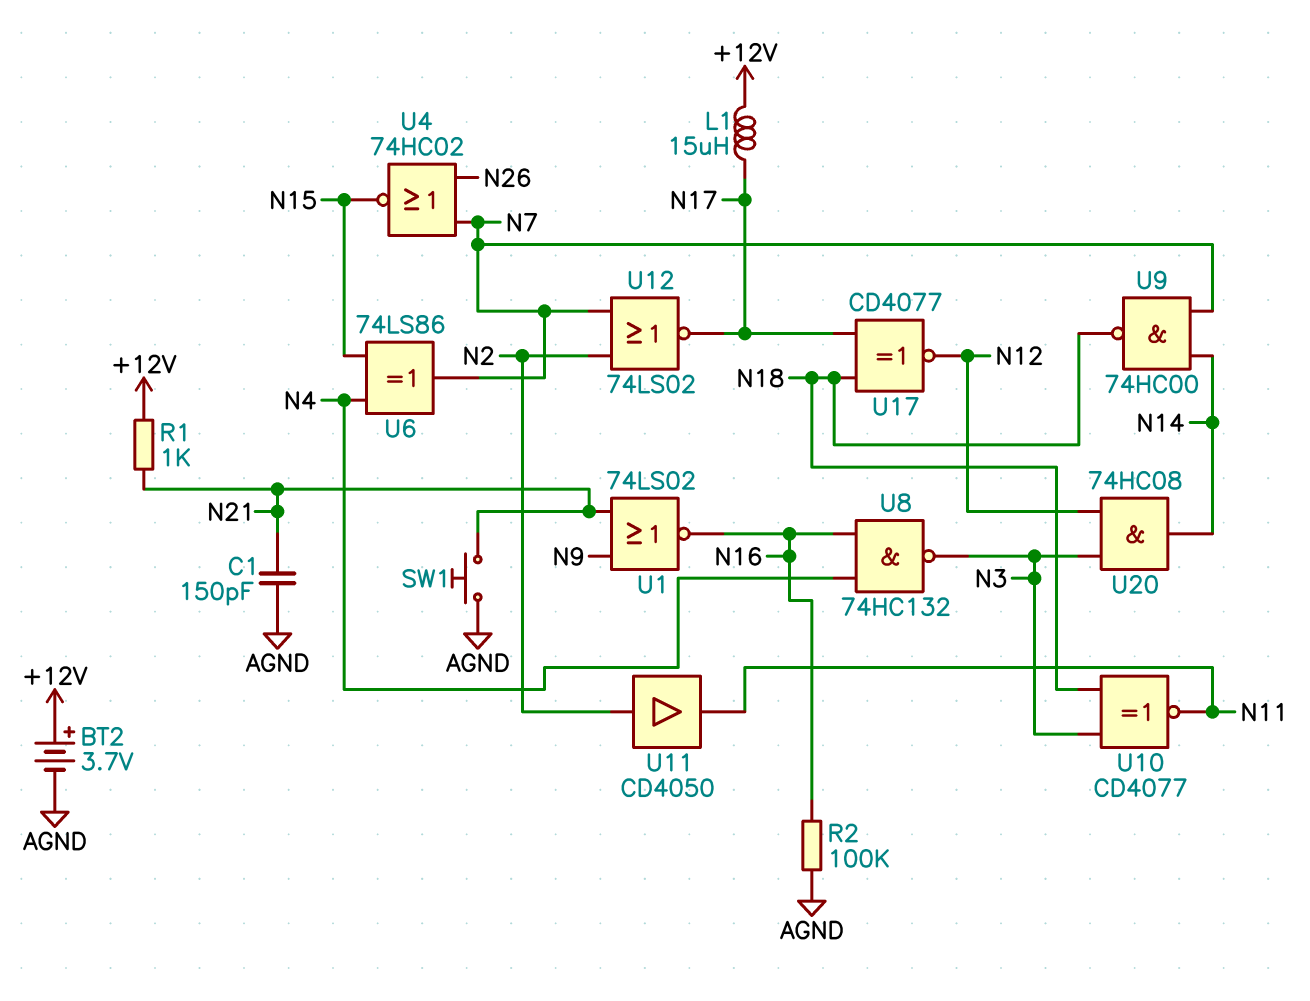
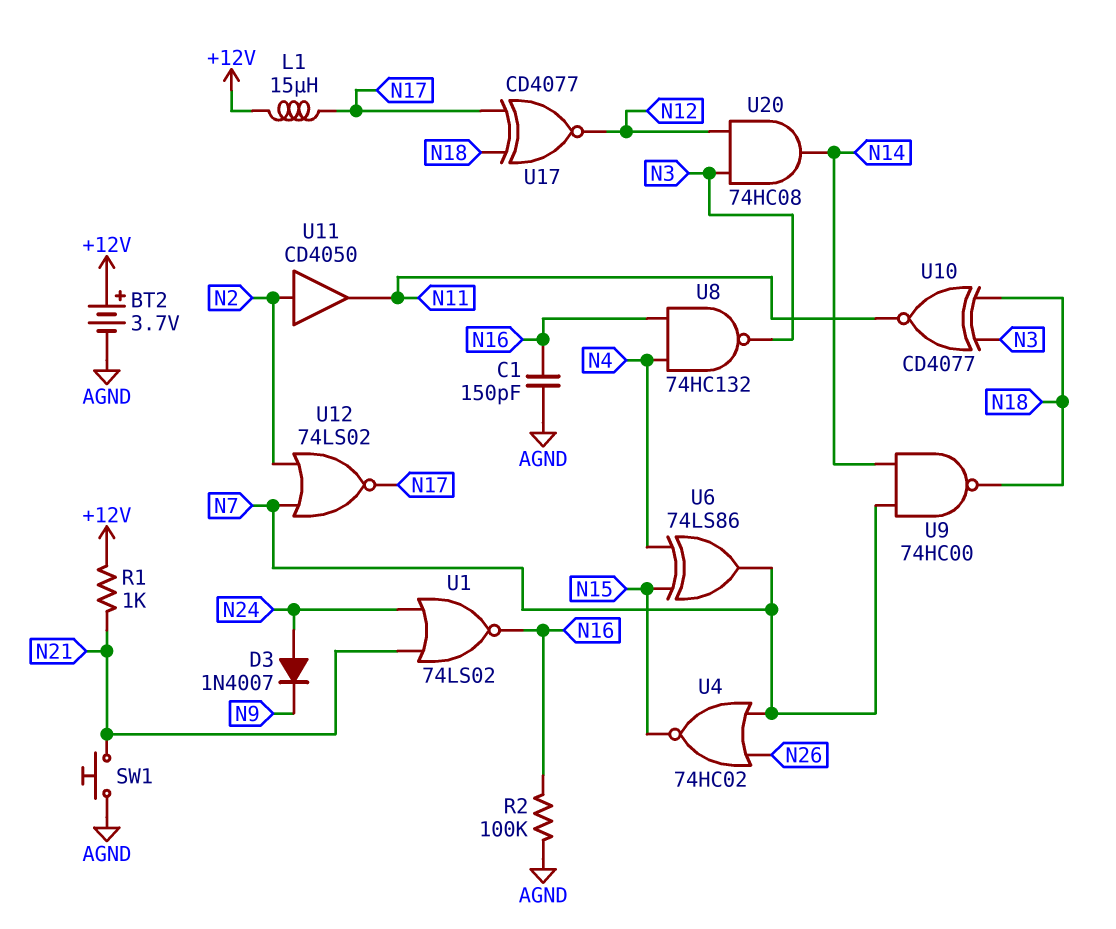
C1: 150pF (AGND, N21) -> 150pF (AGND, N16)
D3: none -> diode 1N4007 (A N24, K N9)
U1: NOR 74LS02 (in N9, in N21, out N16) -> NOR 74LS02 (in N21, in N24, out N16)

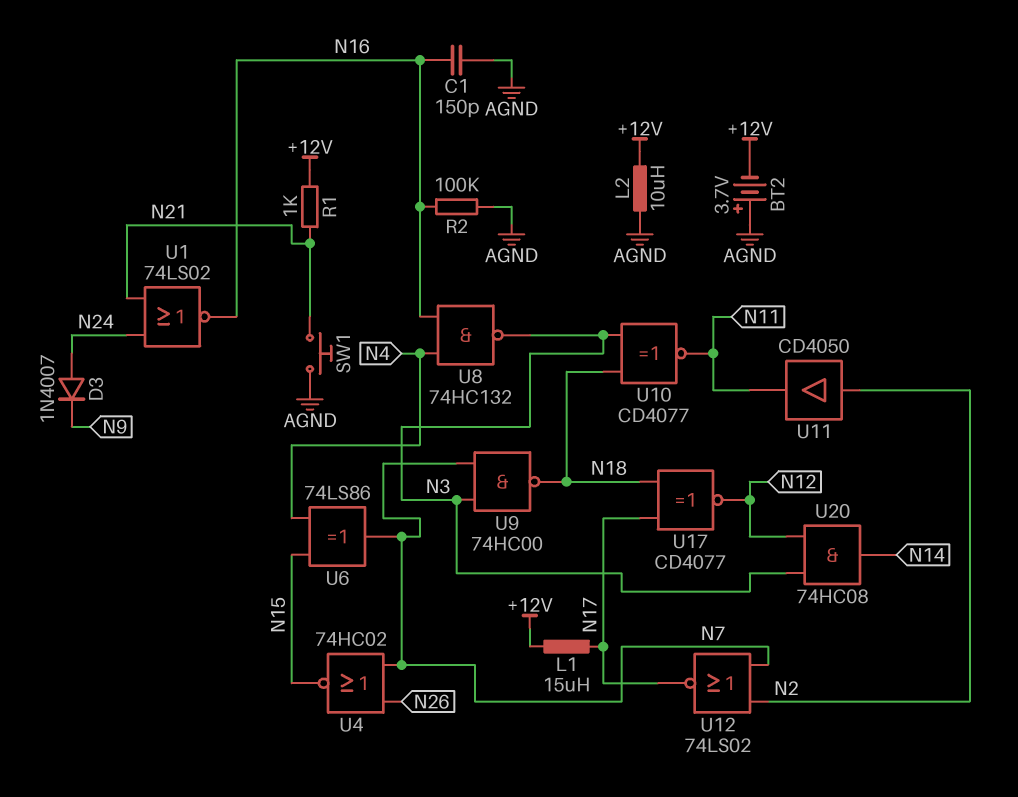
BT2: 3.7V (plus +12V, minus AGND) -> 3.7V (plus AGND, minus +12V)
L2: none -> 10uH (+12V, AGND)
U9: NAND 74HC00 (in N7, in N14, out N18) -> NAND 74HC00 (in N3, in N7, out N18)

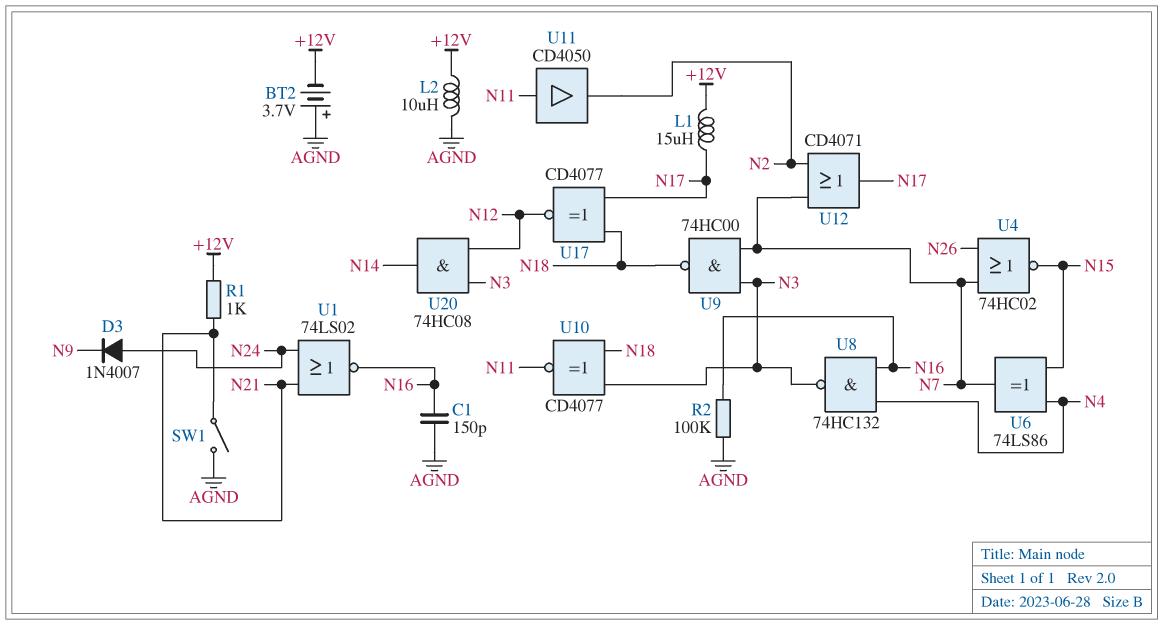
SW1: button (AGND, N21) -> switch (AGND, N21)
U11: buffer CD4050 (in N2, out N11) -> buffer CD4050 (in N11, out N2)
U12: NOR 74LS02 (in N2, in N7, out N17) -> OR CD4071 (in N2, in N7, out N17)

